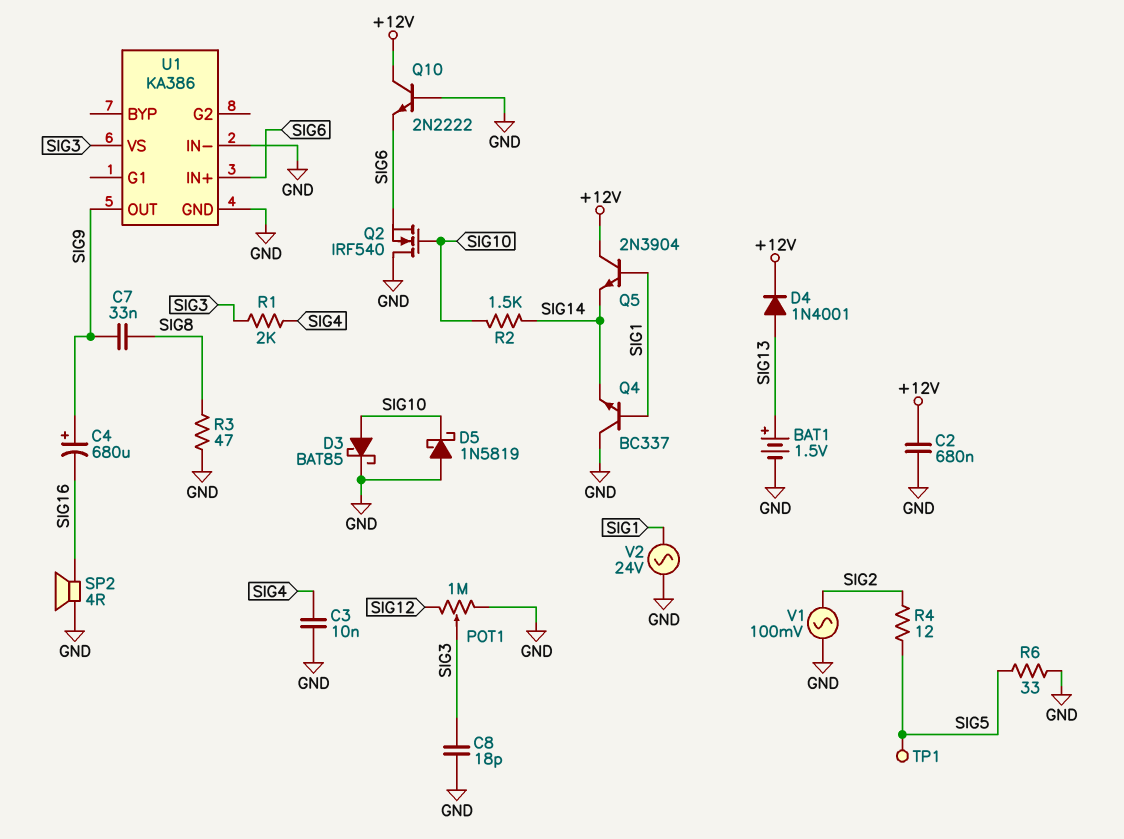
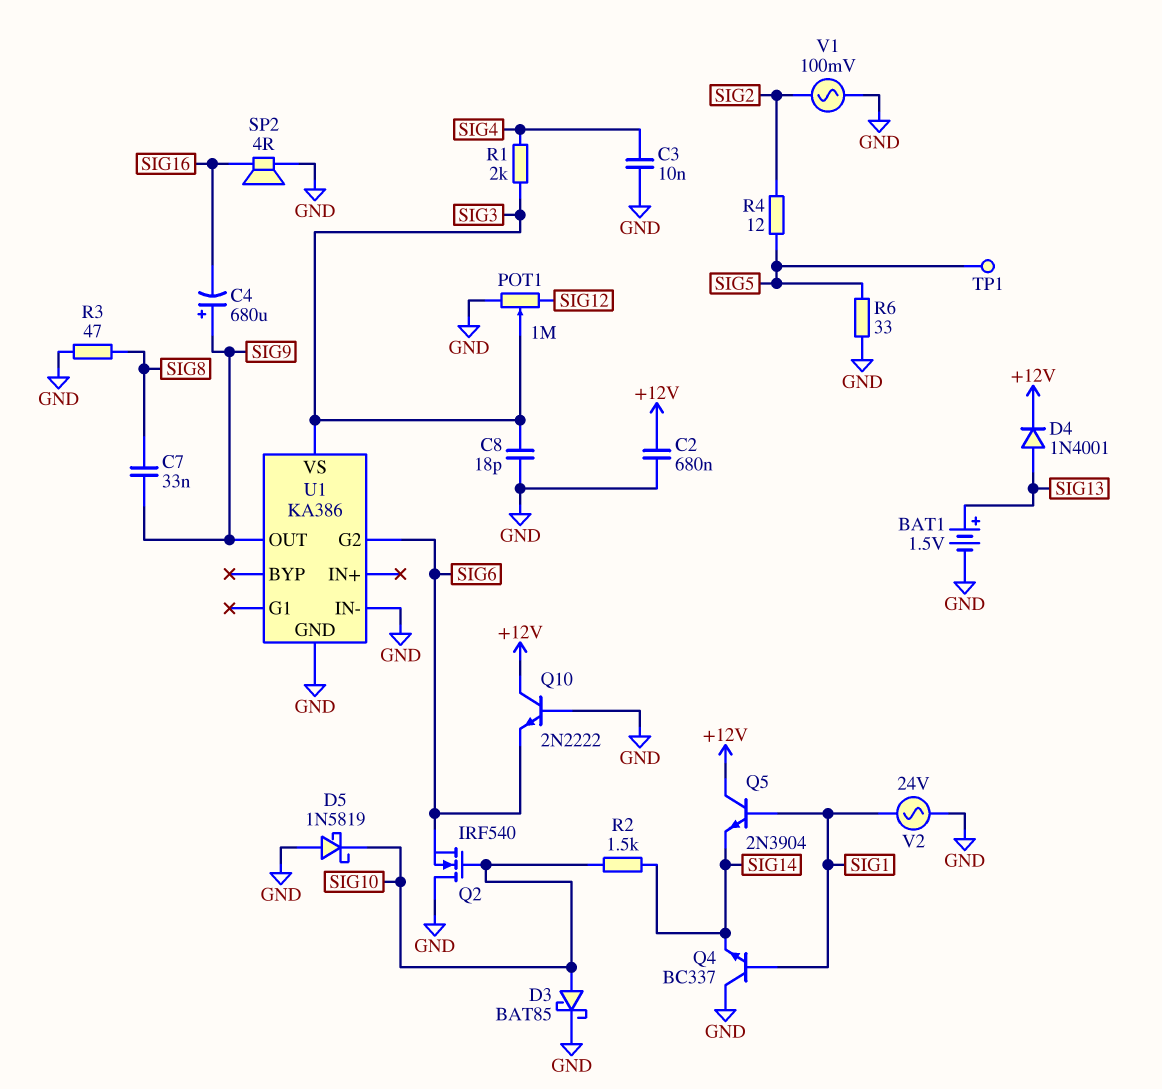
U1 pin G2: none -> SIG6
U1 pin IN+: SIG6 -> none

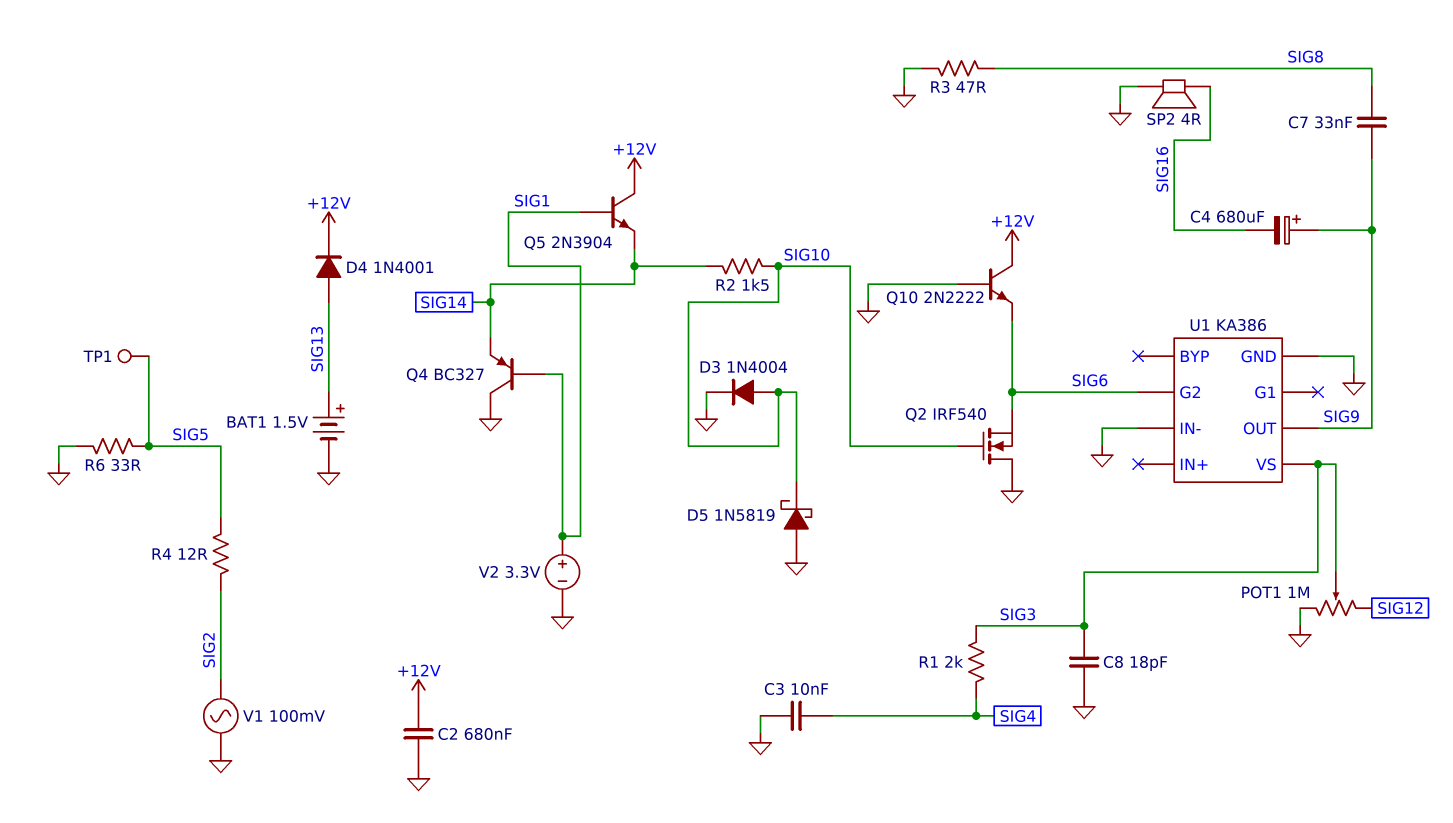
D3: schottky BAT85 (A SIG10, K GND) -> diode 1N4004 (A SIG10, K GND)
Q4: NPN BC337 (B SIG1, C GND, E SIG14) -> PNP BC327 (B SIG1, C GND, E SIG14)
V2: AC 24V (GND, SIG1) -> 3.3V (plus SIG1, minus GND)

